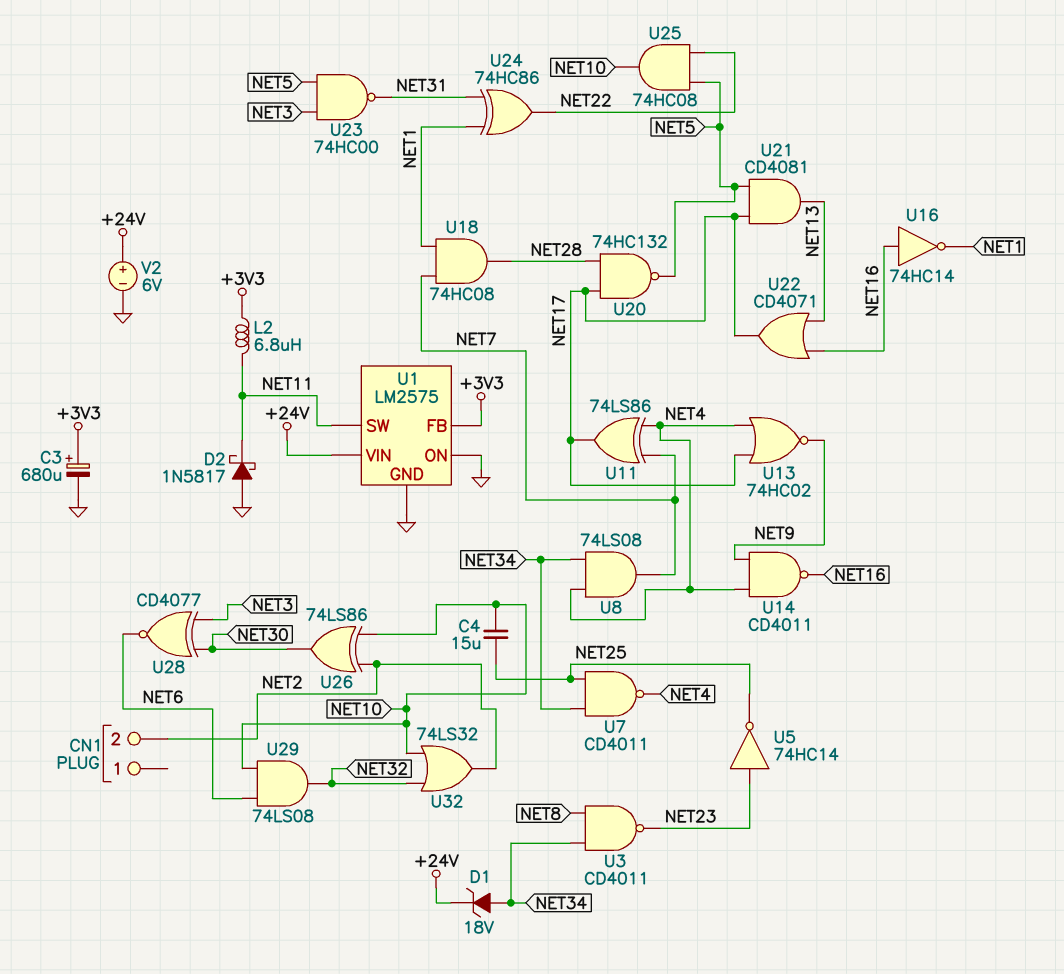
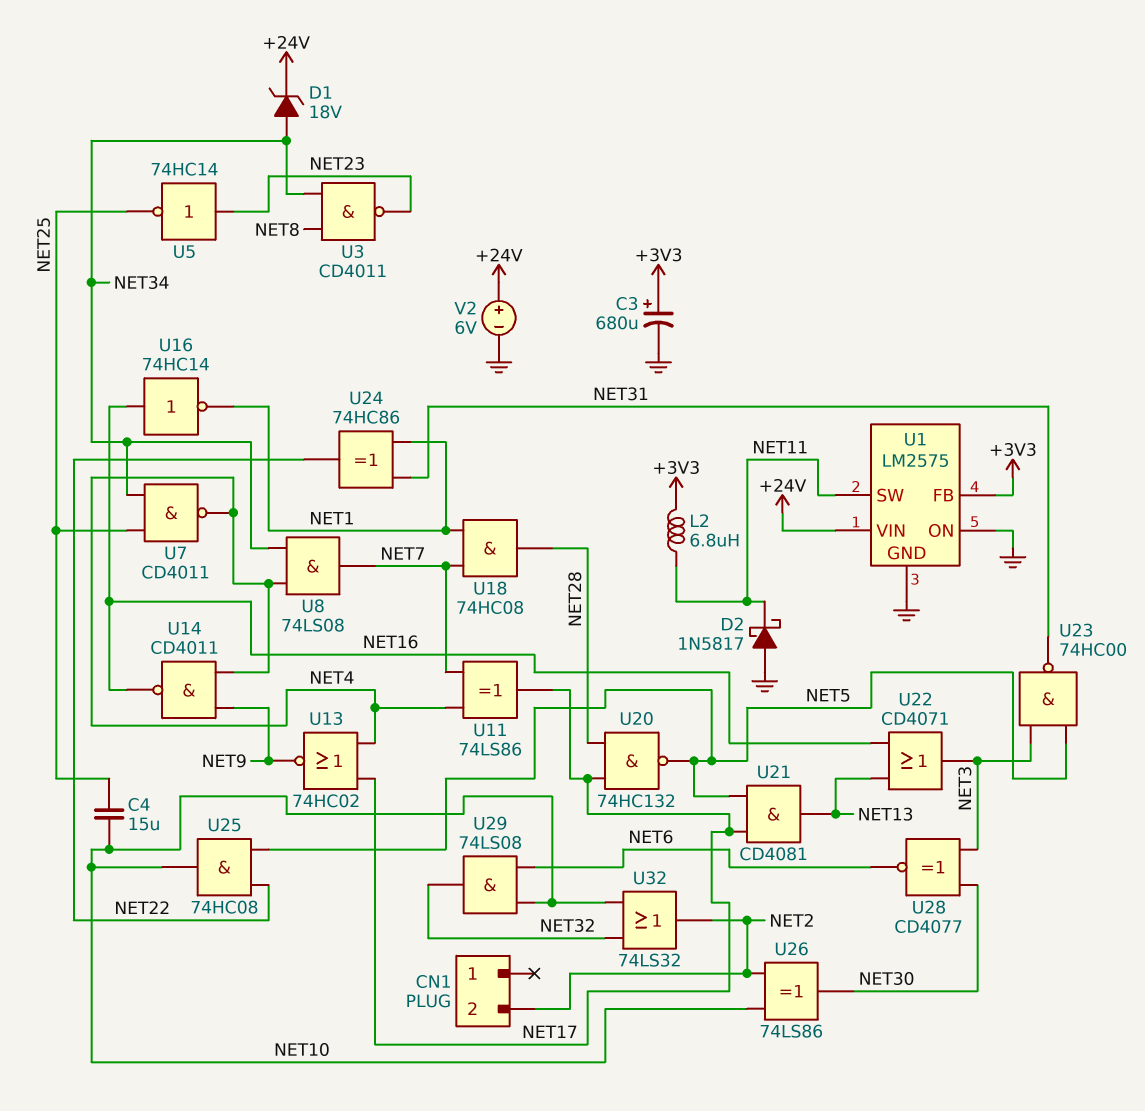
U22: OR CD4071 (in NET13, in NET16, out NET17) -> OR CD4071 (in NET13, in NET16, out NET3)

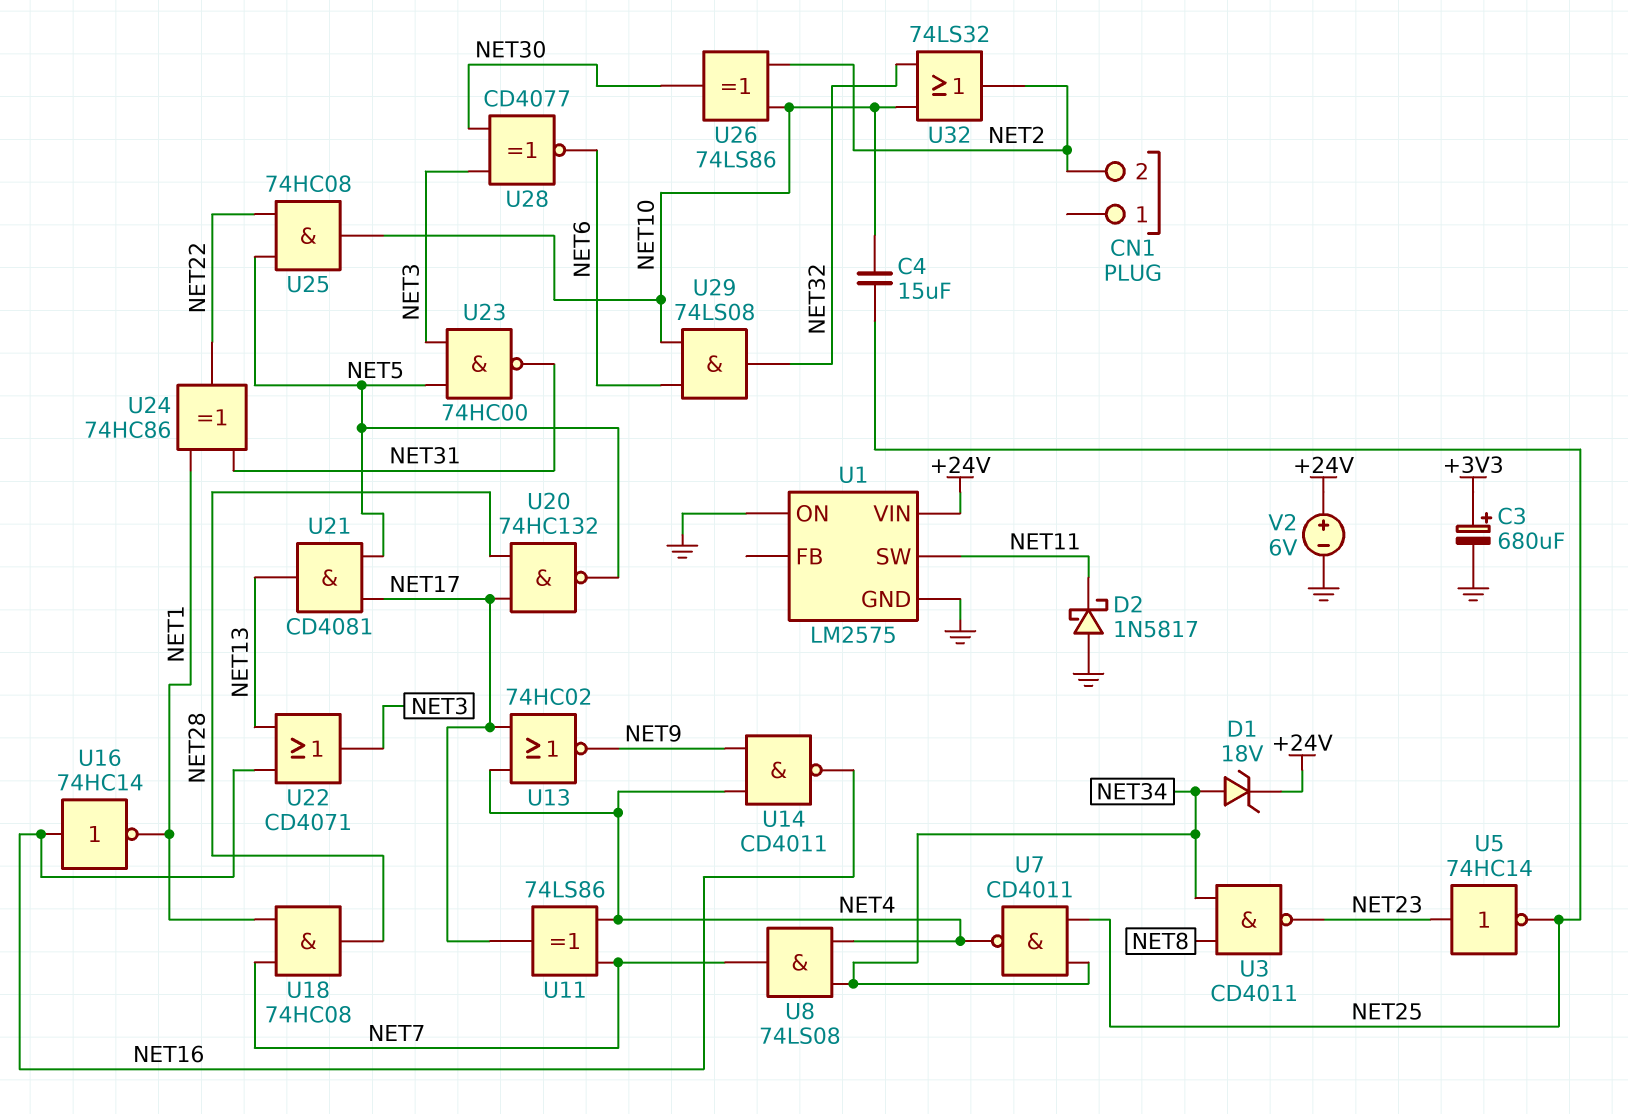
L2: 6.8uH (+3V3, NET11) -> none
U1 pin FB: +3V3 -> none

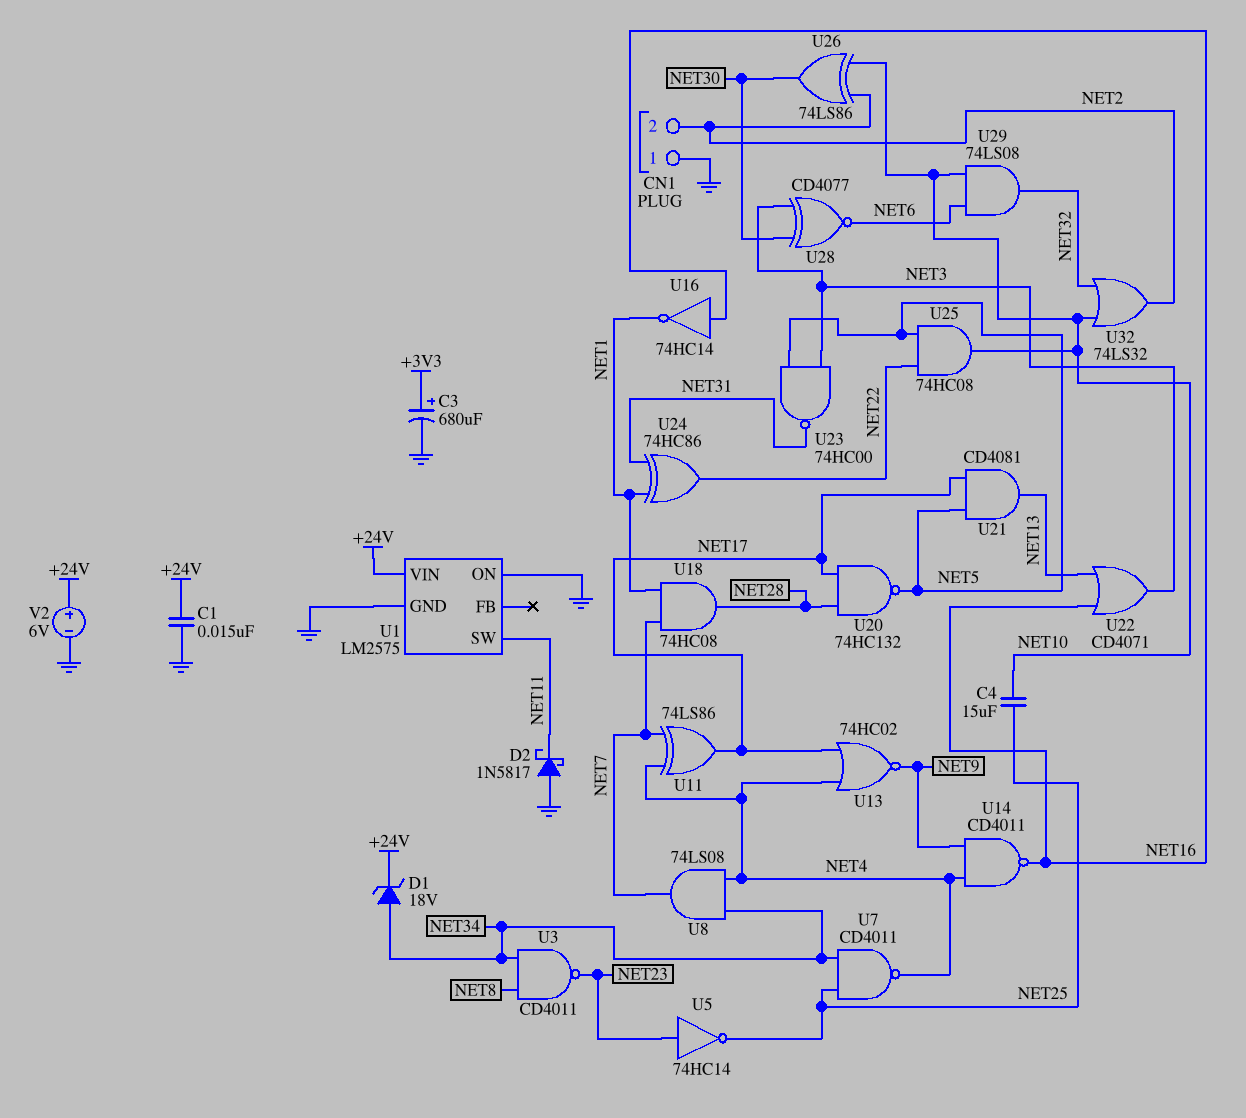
C1: none -> 15nF (+24V, GND)
CN1 pin 1: none -> GND

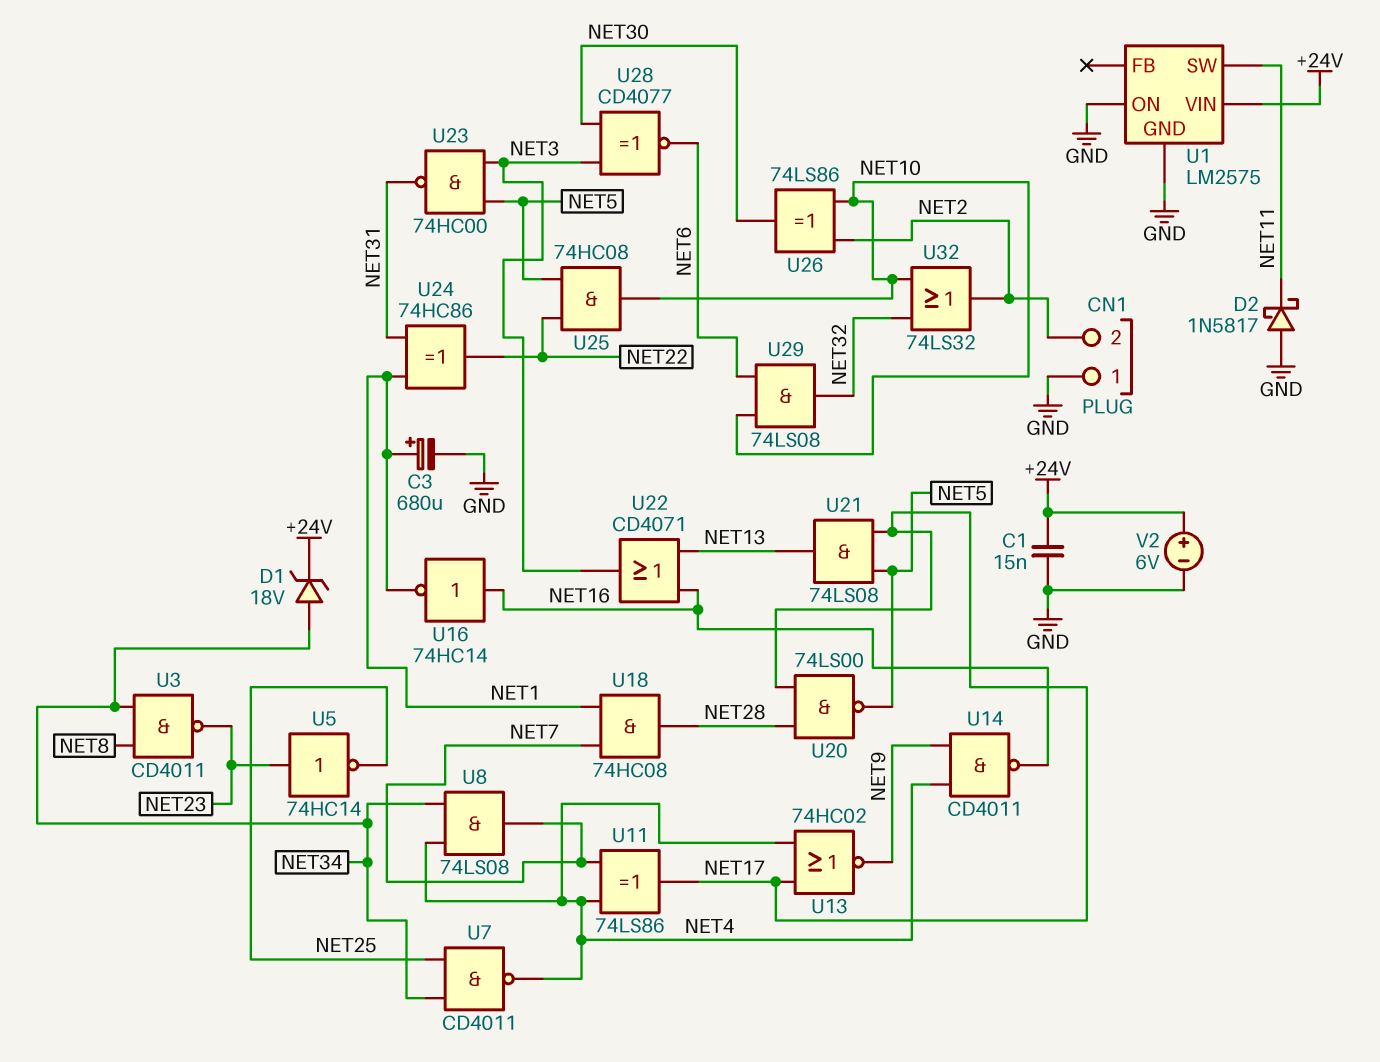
C3: 680uF (plus +3V3, minus GND) -> 680uF (plus NET1, minus GND)
C4: 15uF (NET10, NET25) -> none
U20: NAND 74HC132 (in NET17, in NET28, out NET5) -> NAND 74LS00 (in NET17, in NET28, out NET5)
U21: AND CD4081 (in NET5, in NET17, out NET13) -> AND 74LS08 (in NET5, in NET17, out NET13)

